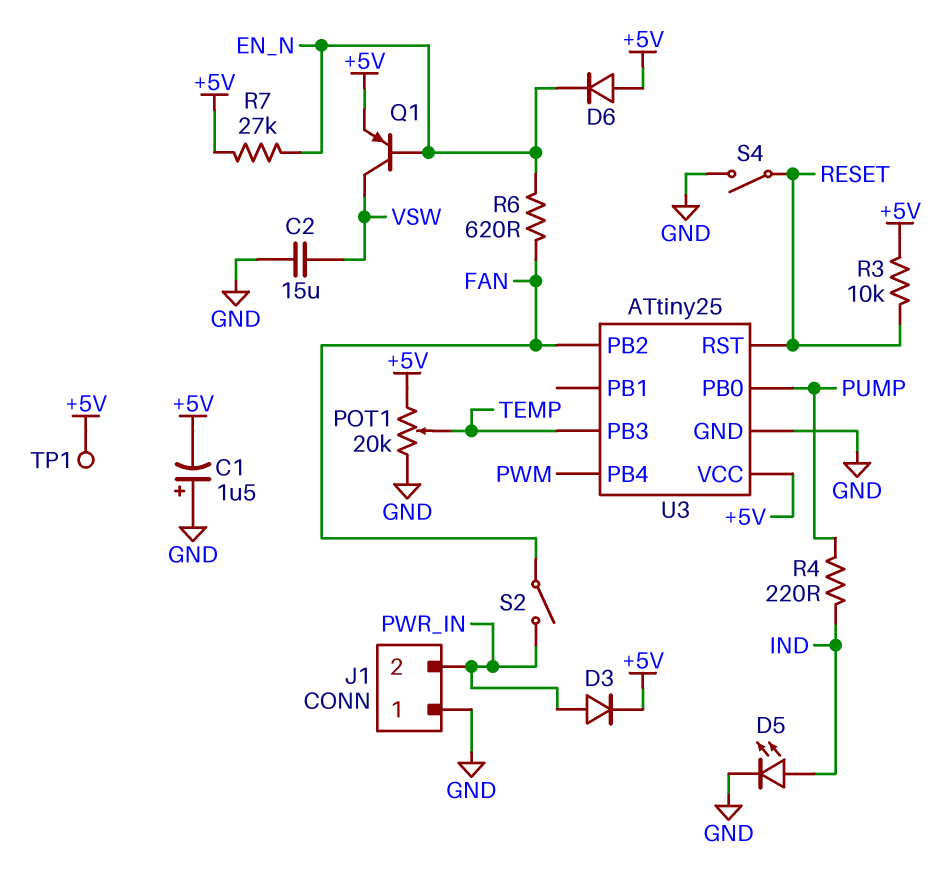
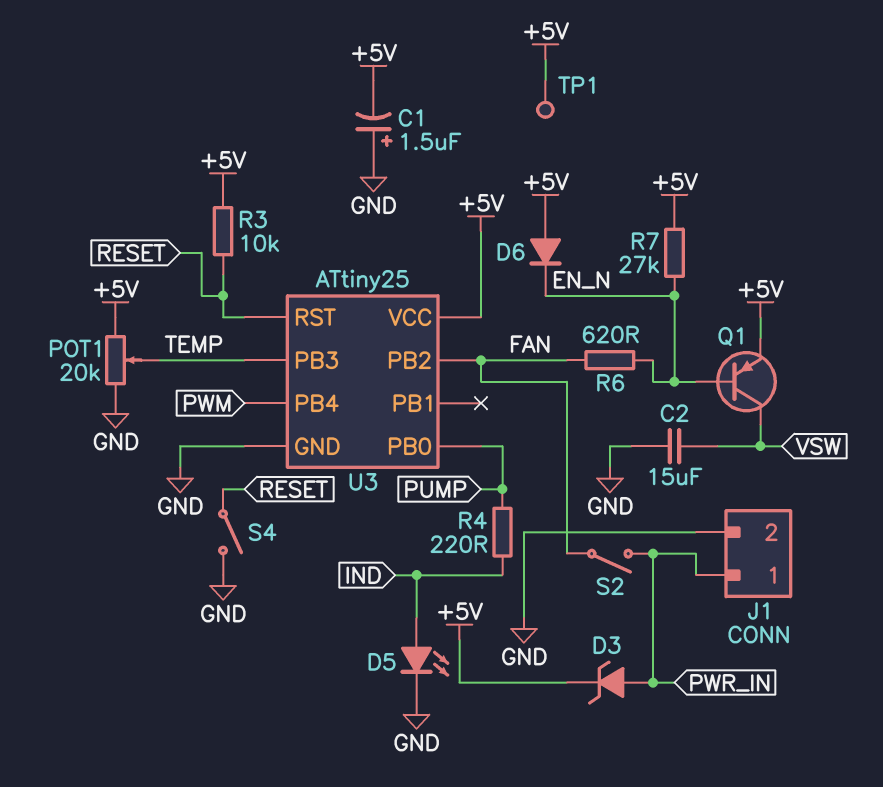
D3: diode (A PWR_IN, K +5V) -> zener (A PWR_IN, K +5V)
J1 pin 1: GND -> PWR_IN
J1 pin 2: PWR_IN -> GND

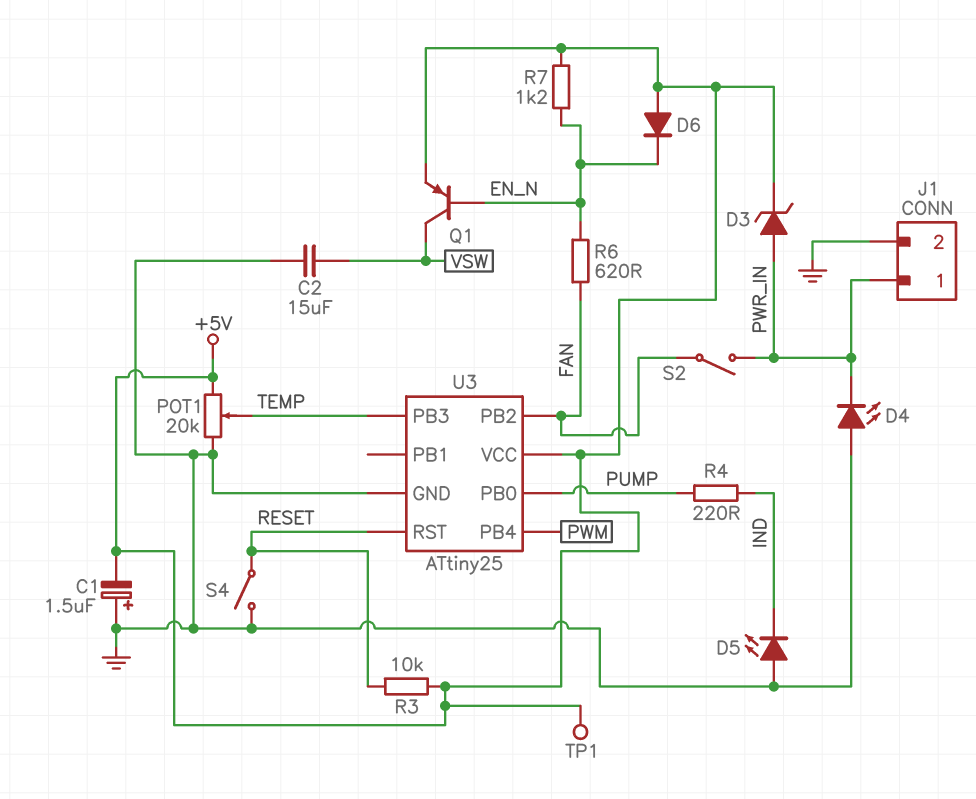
D4: none -> LED (A GND, K PWR_IN)
D5: LED (A IND, K GND) -> LED (A GND, K IND)
R7: 27k (+5V, EN_N) -> 1.2k (+5V, EN_N)

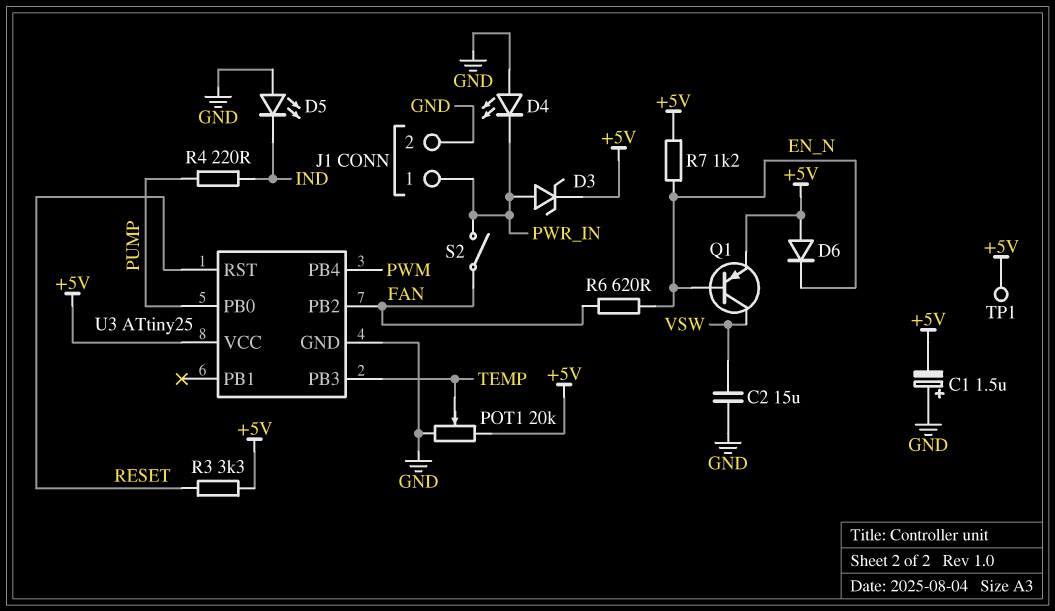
R3: 10k (+5V, RESET) -> 3.3k (+5V, RESET)
S4: switch (GND, RESET) -> none

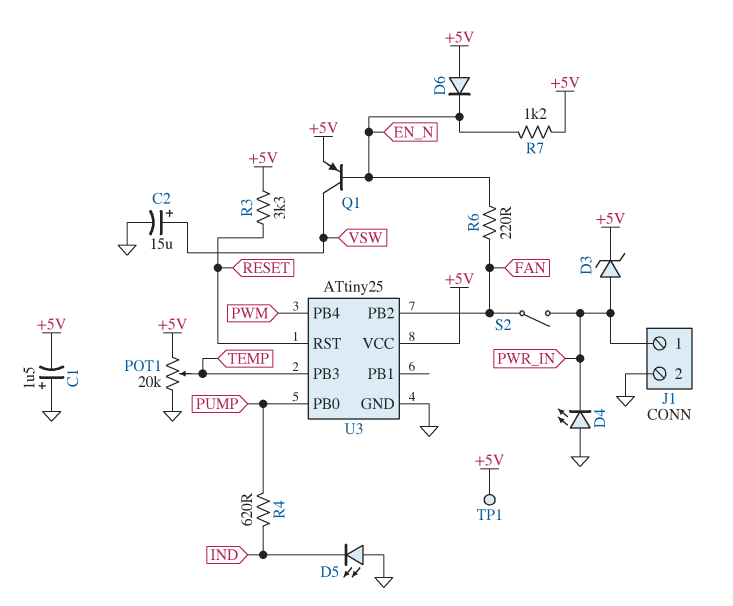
C2: 15uF (GND, VSW) -> 15uF (plus VSW, minus GND)
R4: 220 (IND, PUMP) -> 620 (IND, PUMP)
R6: 620 (EN_N, FAN) -> 220 (EN_N, FAN)

